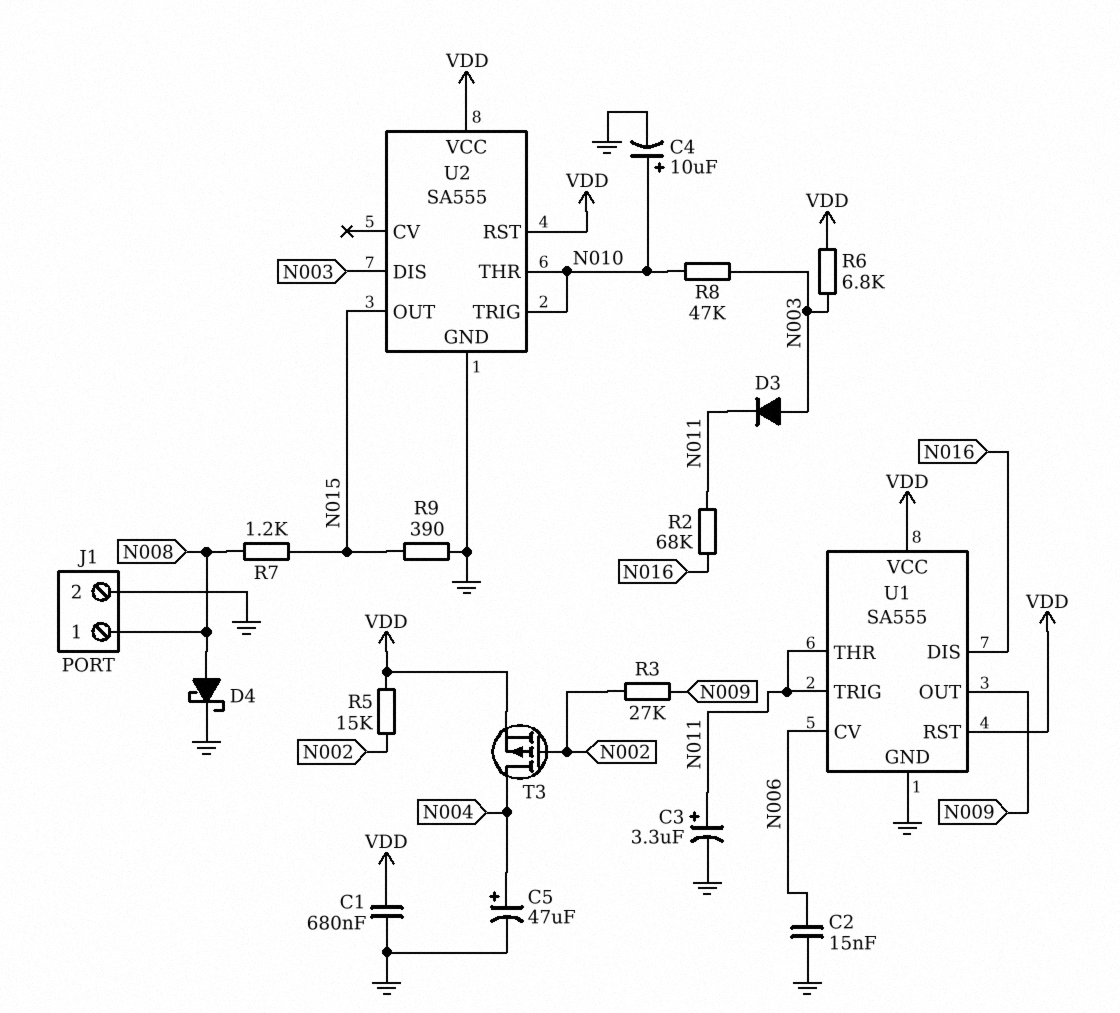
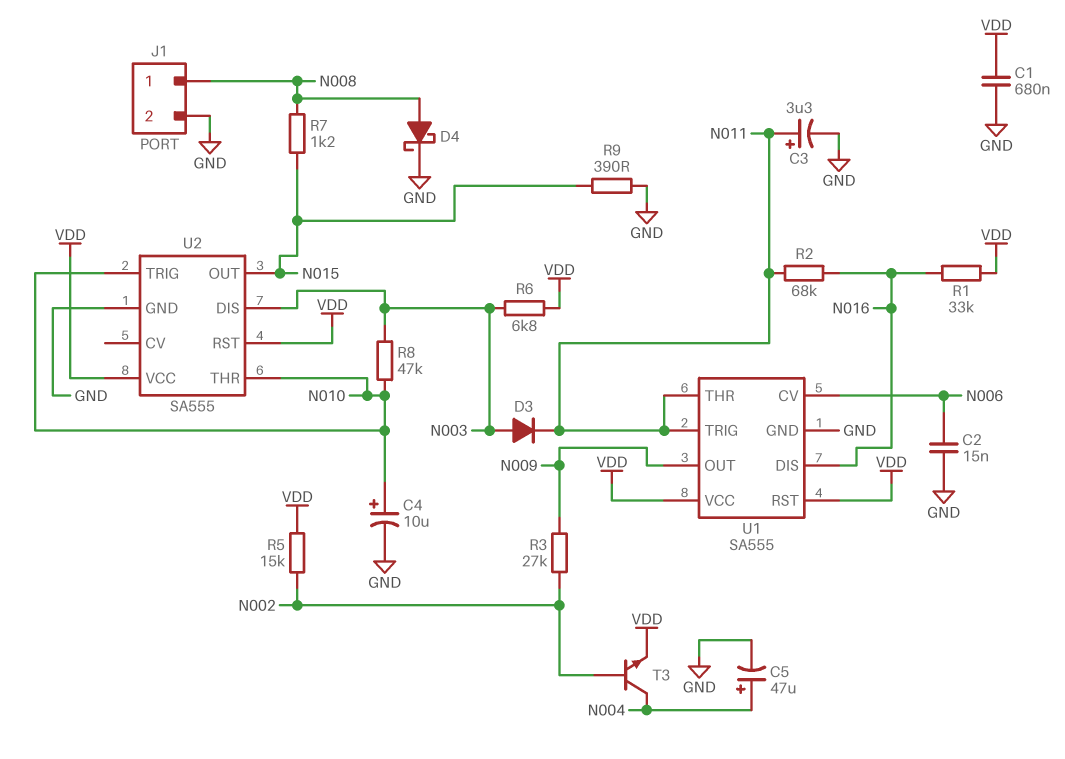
R1: none -> 33k (N016, VDD)
T3: PMOS (G N002, D N004, S VDD) -> NPN (B N002, C N004, E VDD)

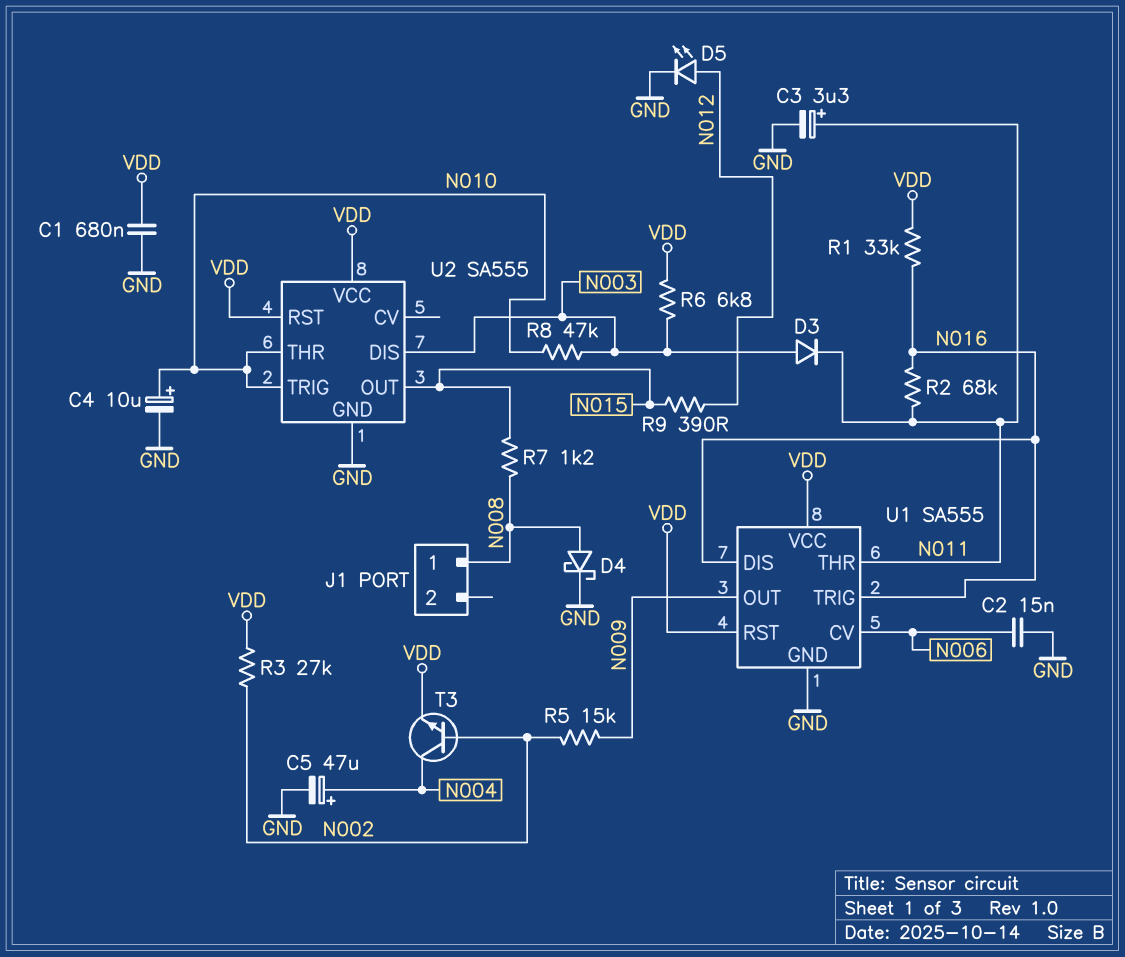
D5: none -> LED (A N012, K GND)
J1 pin 2: GND -> none
R3: 27k (N002, N009) -> 27k (N002, VDD)
R5: 15k (N002, VDD) -> 15k (N002, N009)
R9: 390 (GND, N015) -> 390 (N012, N015)
U1 pin TRIG: N011 -> N016

